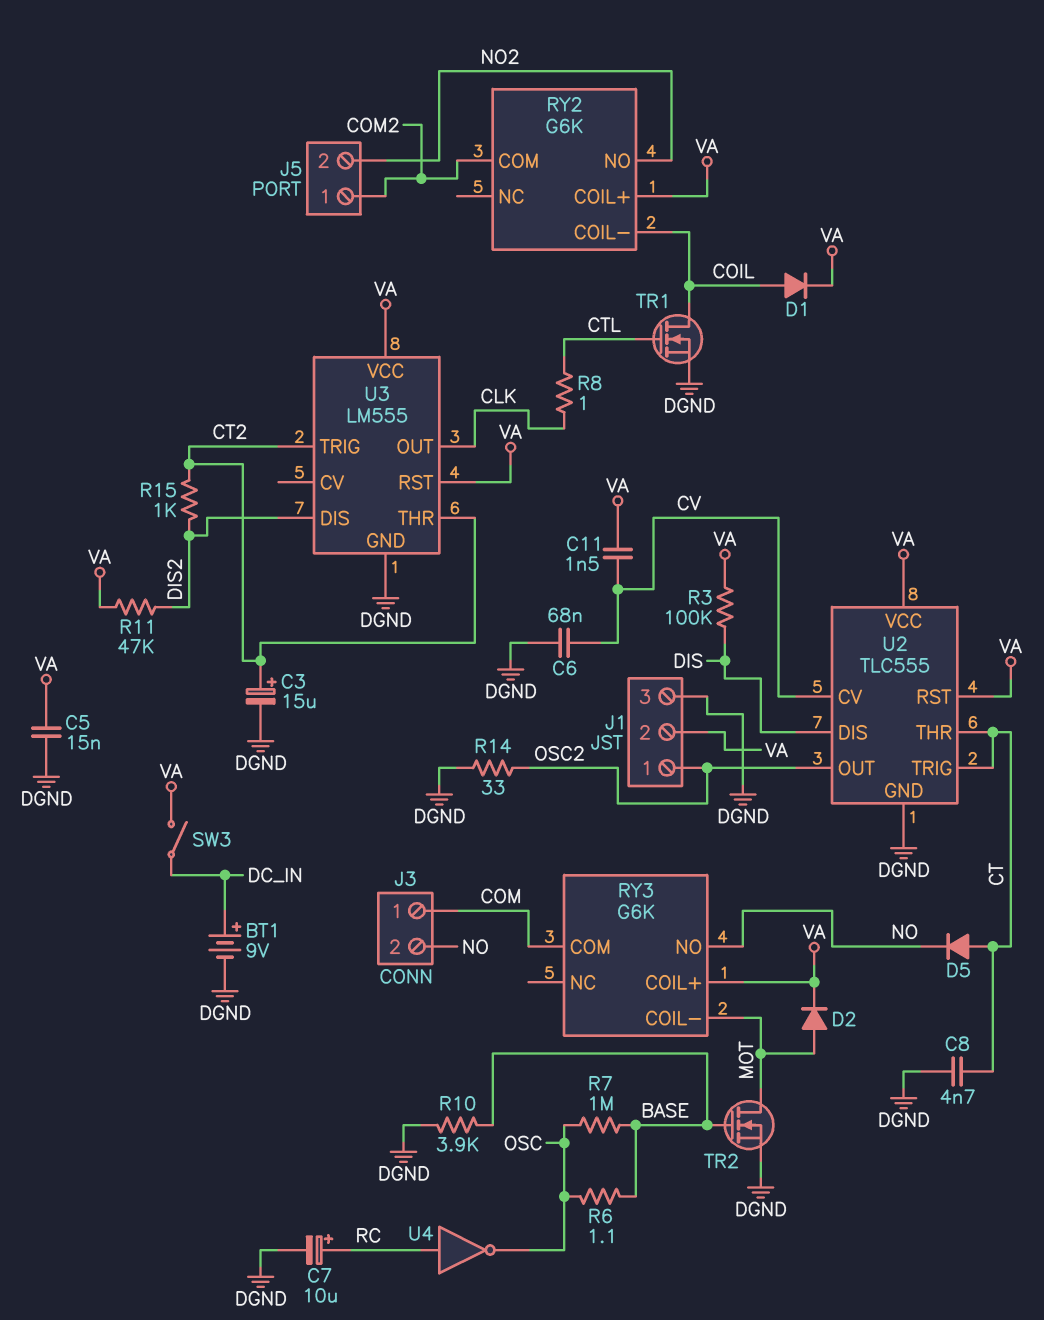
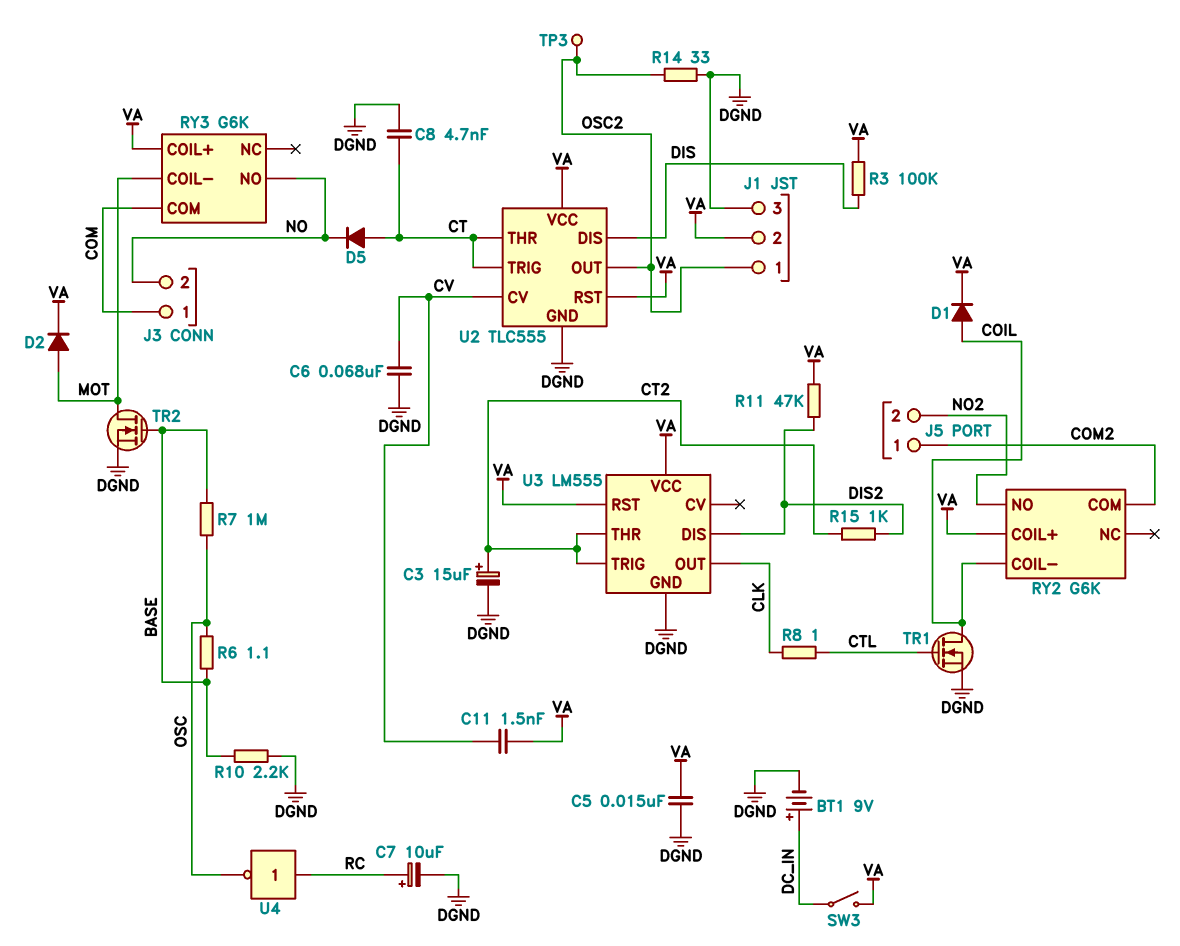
R10: 3.9k (BASE, DGND) -> 2.2k (BASE, DGND)
TP3: none -> test point (OSC2)

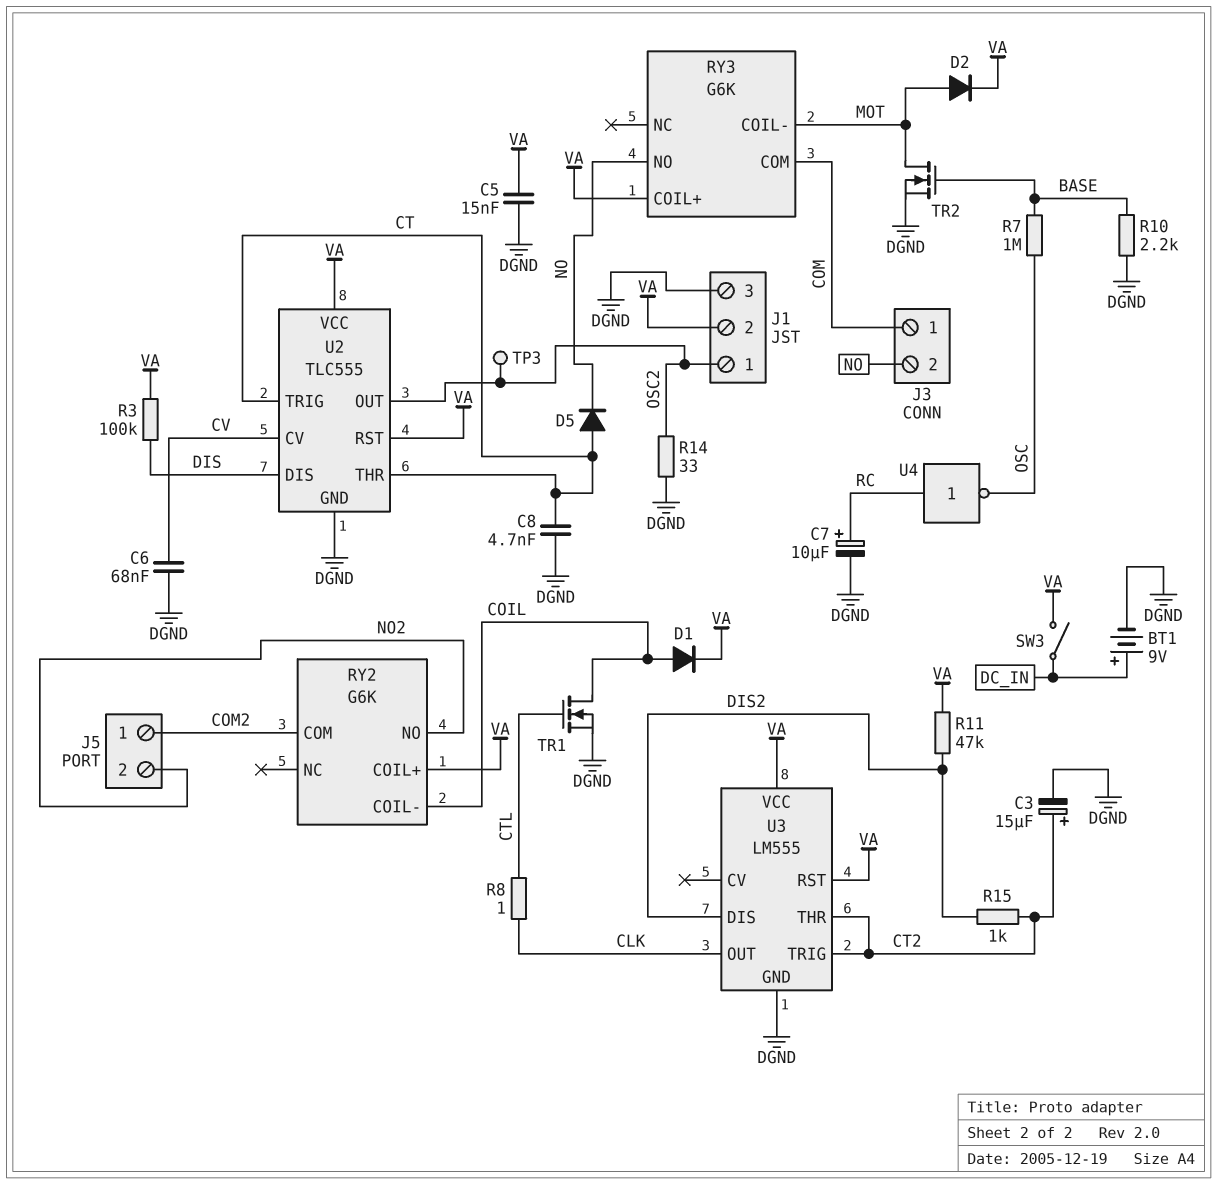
C11: 1.5nF (CV, VA) -> none
R6: 1.1 (BASE, OSC) -> none

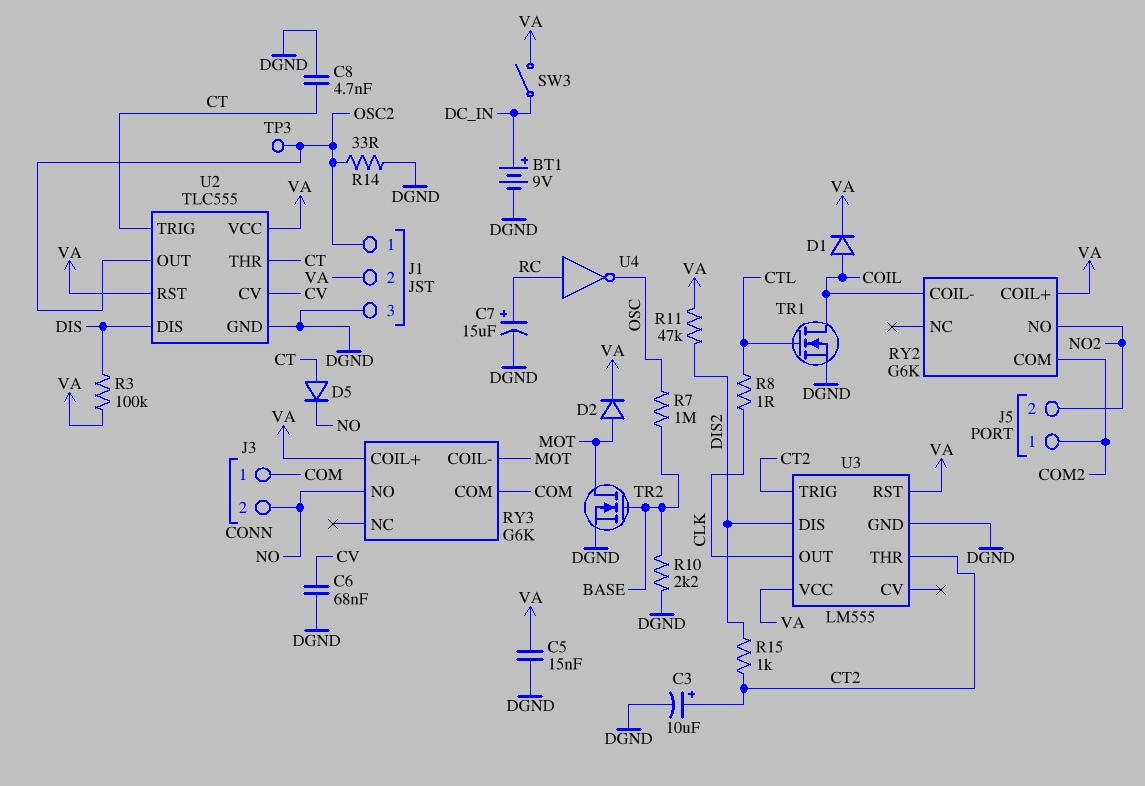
C3: 15uF (plus CT2, minus DGND) -> 10uF (plus CT2, minus DGND)
C7: 10uF (plus RC, minus DGND) -> 15uF (plus RC, minus DGND)

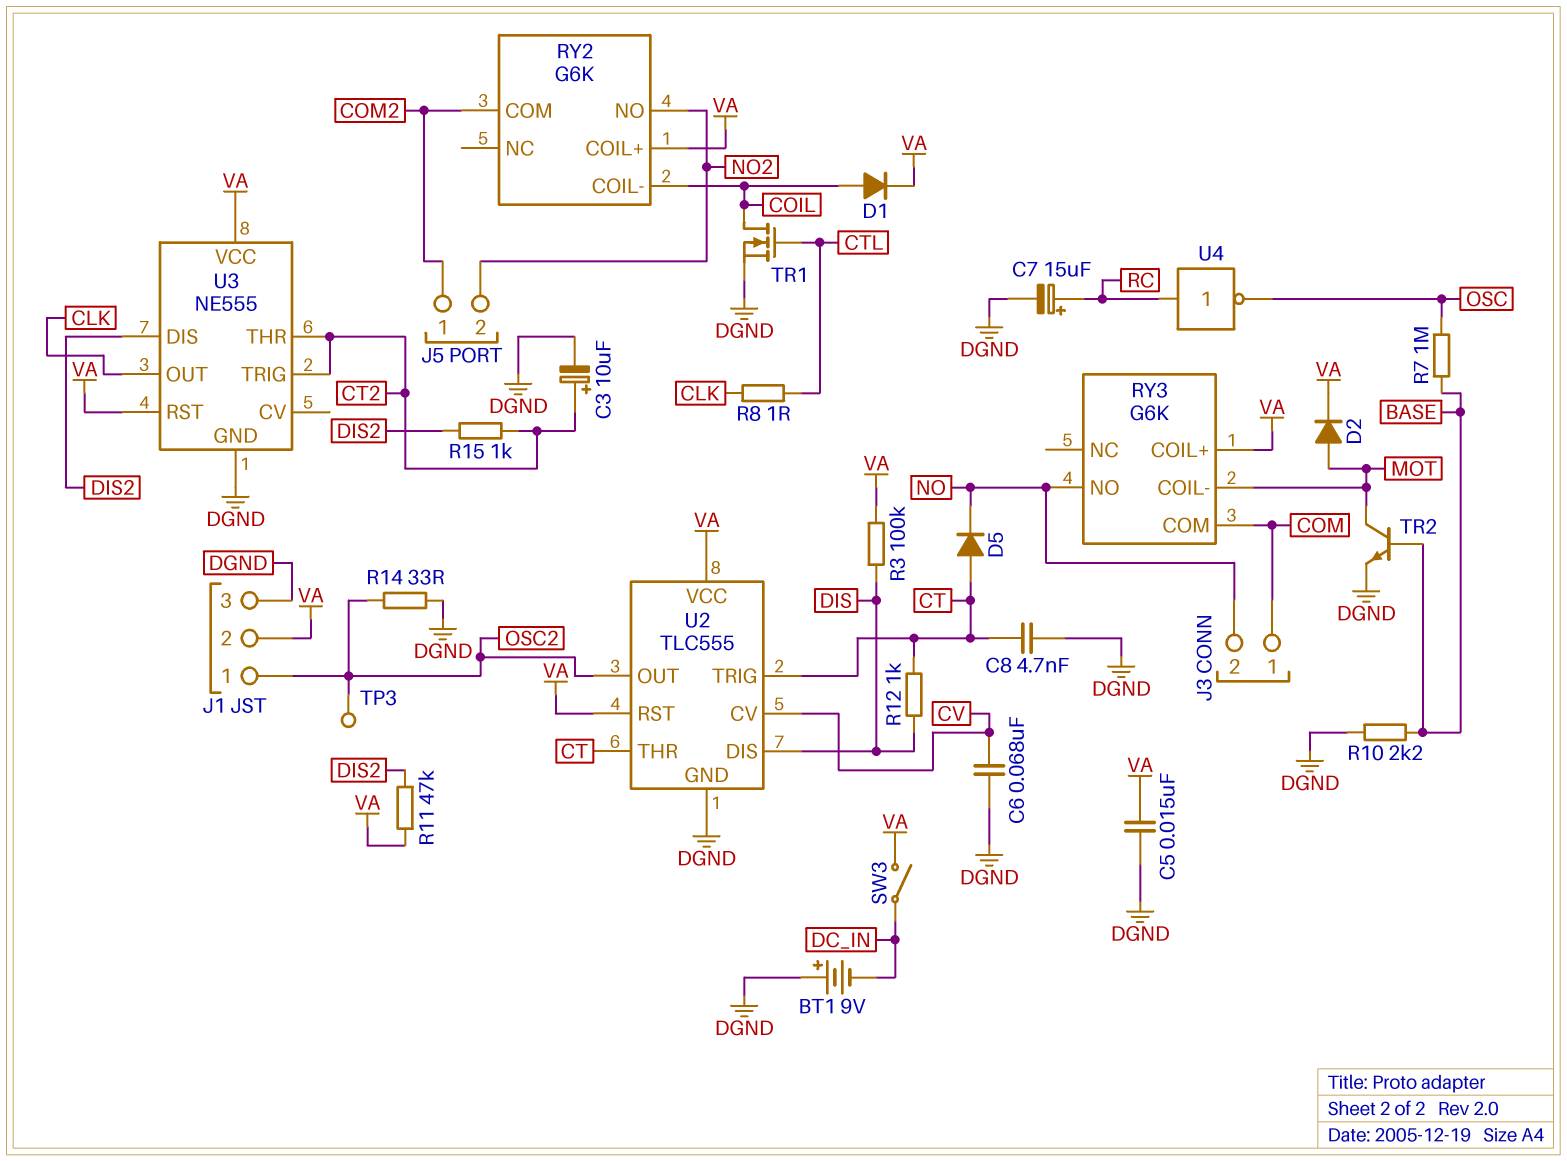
BT1: 9V (plus DC_IN, minus DGND) -> 9V (plus DGND, minus DC_IN)
R12: none -> 1k (CT, DIS)
TR2: NMOS (G BASE, D MOT, S DGND) -> NPN (B BASE, C MOT, E DGND)
U3: LM555 -> NE555

